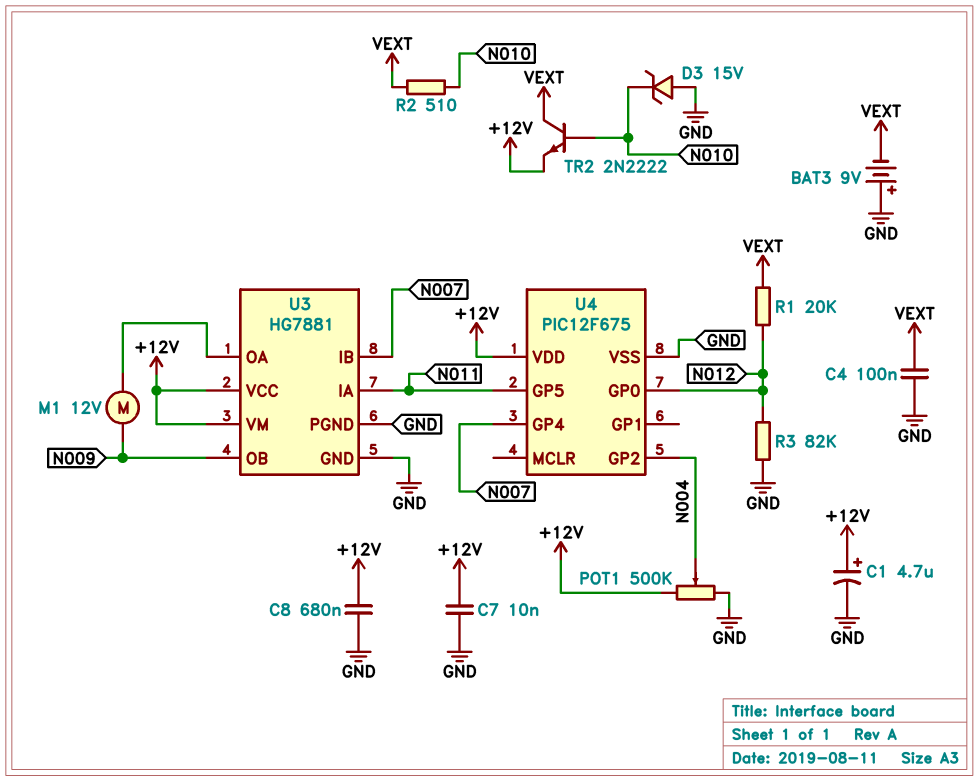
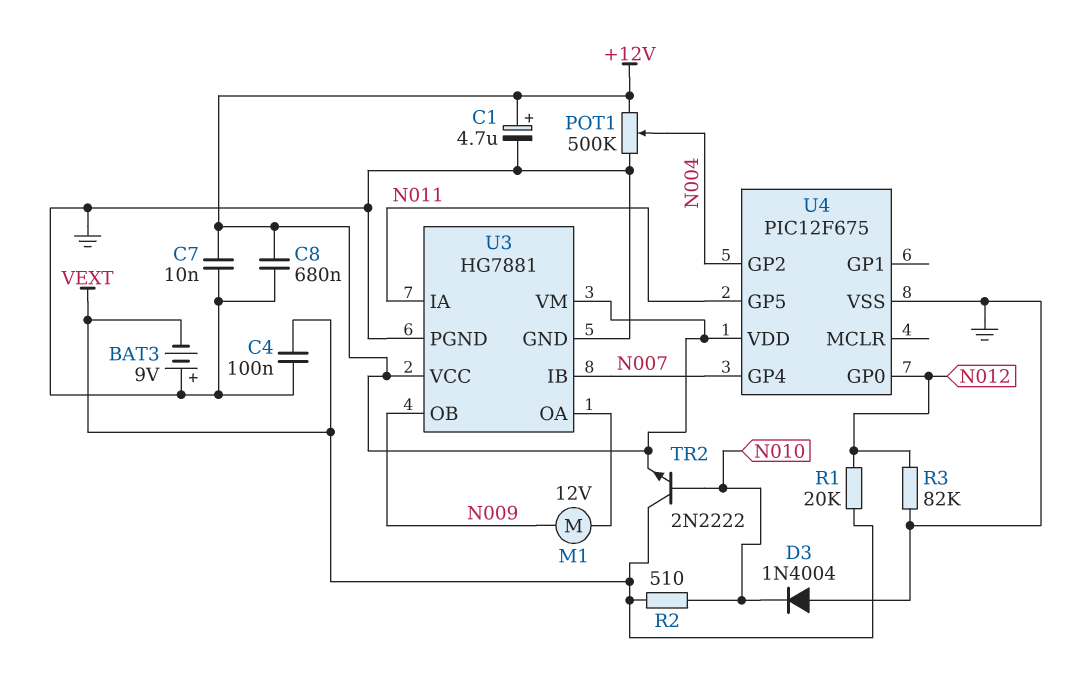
D3: zener 15V (A GND, K N010) -> diode 1N4004 (A GND, K N010)

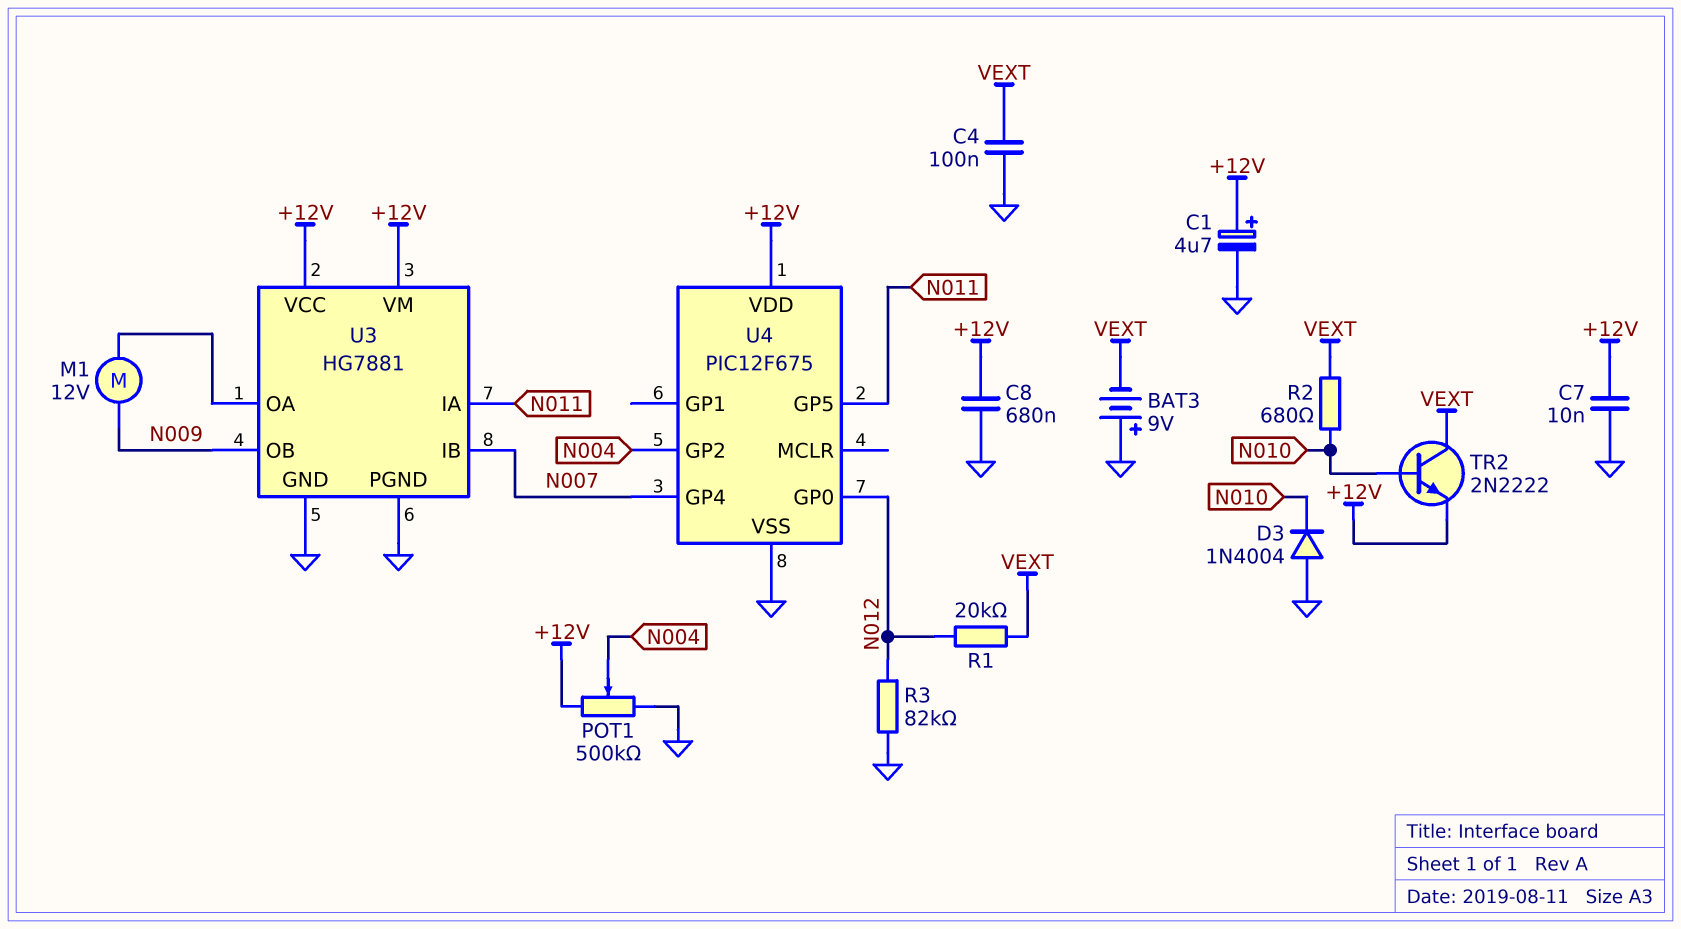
R2: 510 (N010, VEXT) -> 680 (N010, VEXT)

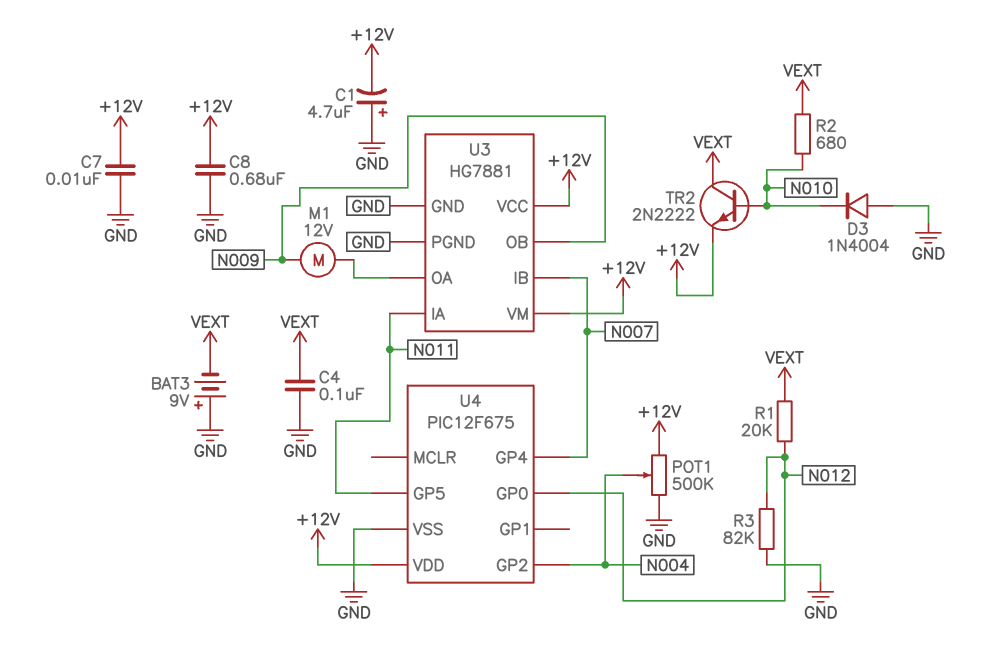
C1: 4.7uF (plus +12V, minus GND) -> 4.7uF (plus GND, minus +12V)

